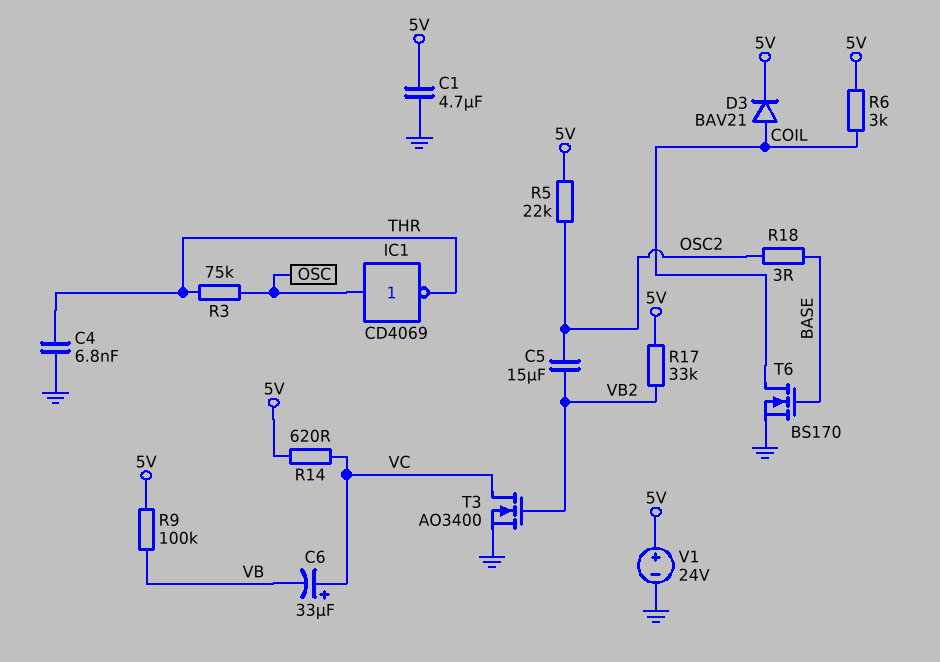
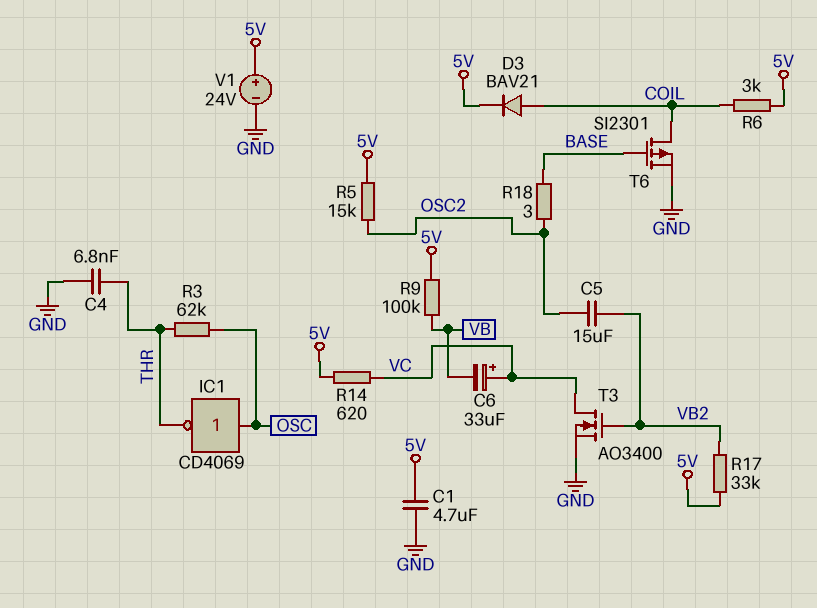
R3: 75k (OSC, THR) -> 62k (OSC, THR)
R5: 22k (5V, OSC2) -> 15k (5V, OSC2)
T6: NMOS BS170 (G BASE, D COIL, S GND) -> PMOS SI2301 (G BASE, D COIL, S GND)

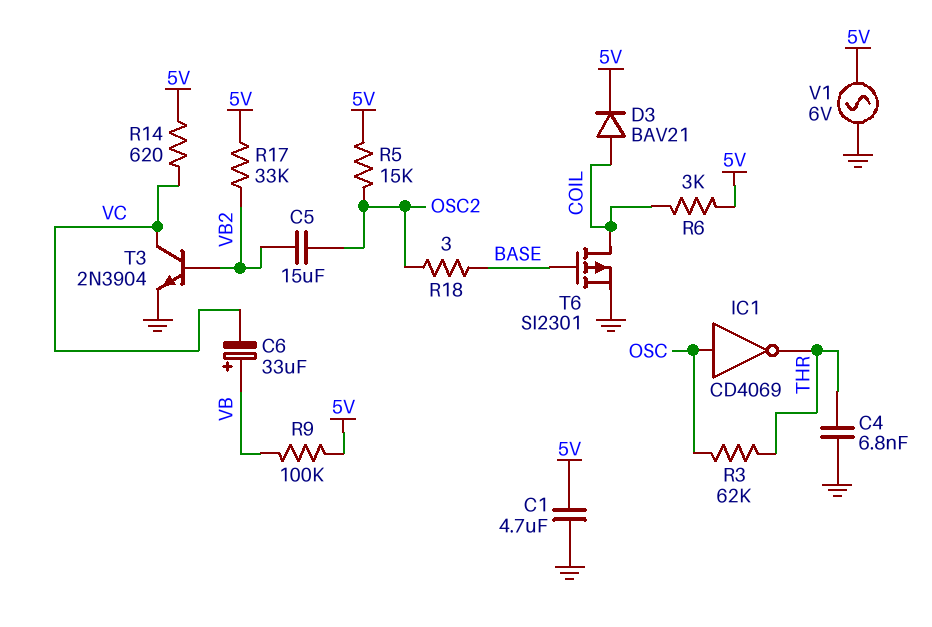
C6: 33uF (plus VC, minus VB) -> 33uF (plus VB, minus VC)
T3: NMOS AO3400 (G VB2, D VC, S GND) -> NPN 2N3904 (B VB2, C VC, E GND)
V1: 24V (plus 5V, minus GND) -> AC 6V (5V, GND)

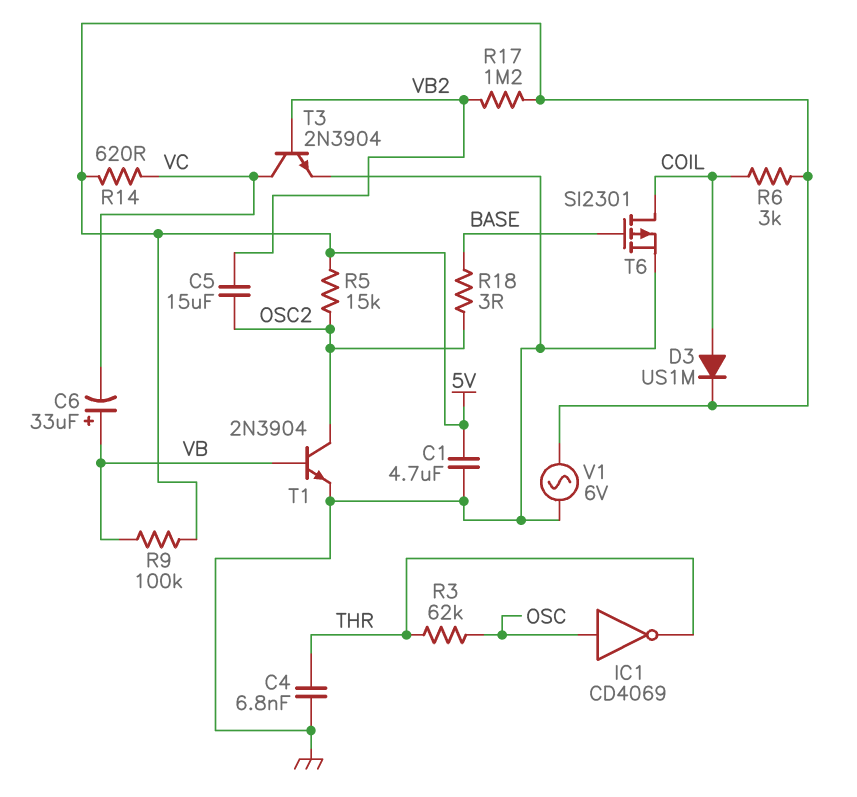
D3: diode BAV21 (A COIL, K 5V) -> diode US1M (A COIL, K 5V)
R17: 33k (5V, VB2) -> 1.2M (5V, VB2)
T1: none -> NPN 2N3904 (B VB, C OSC2, E GND)

